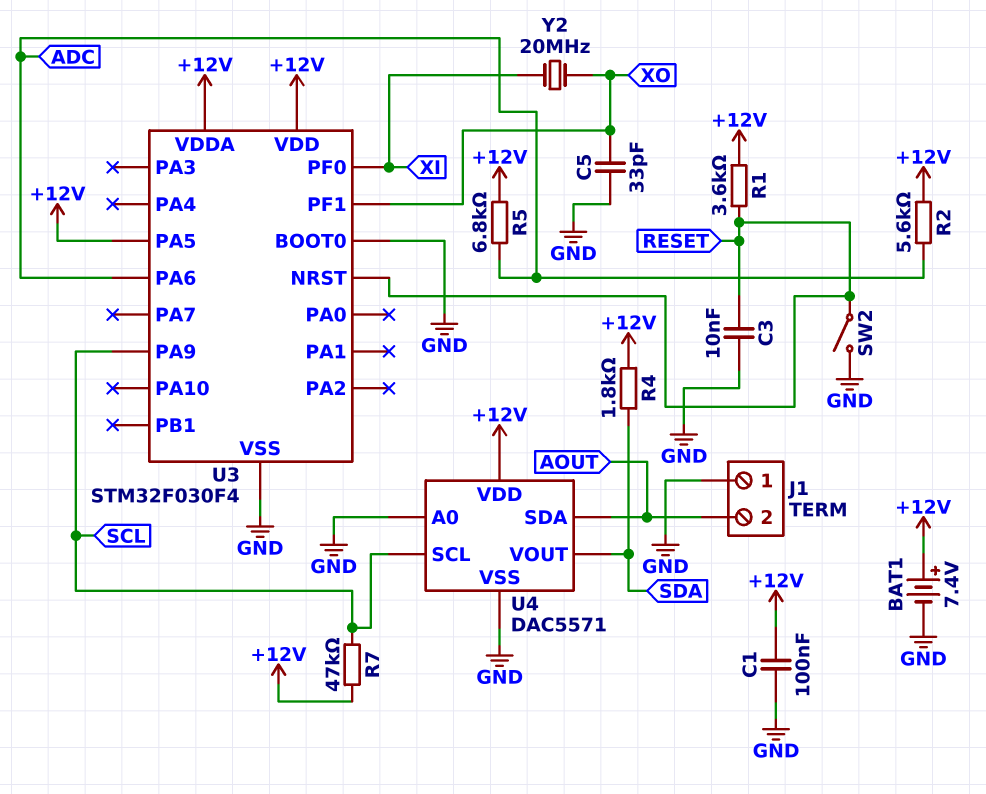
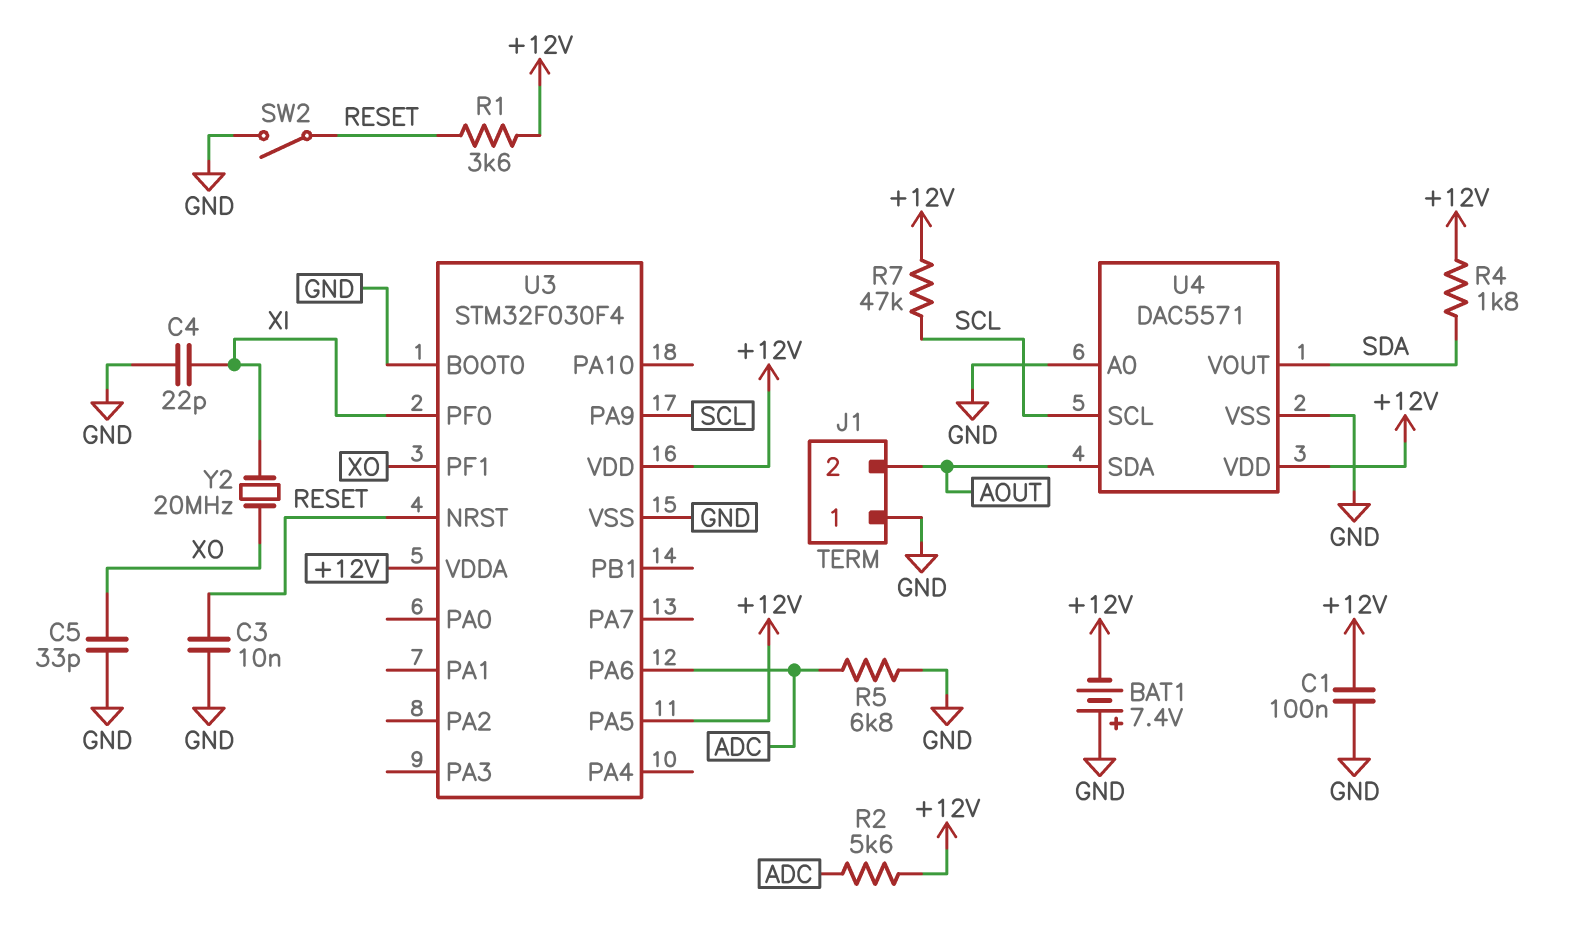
BAT1: 7.4V (plus +12V, minus GND) -> 7.4V (plus GND, minus +12V)
C4: none -> 22pF (GND, XI)
R5: 6.8k (+12V, ADC) -> 6.8k (ADC, GND)

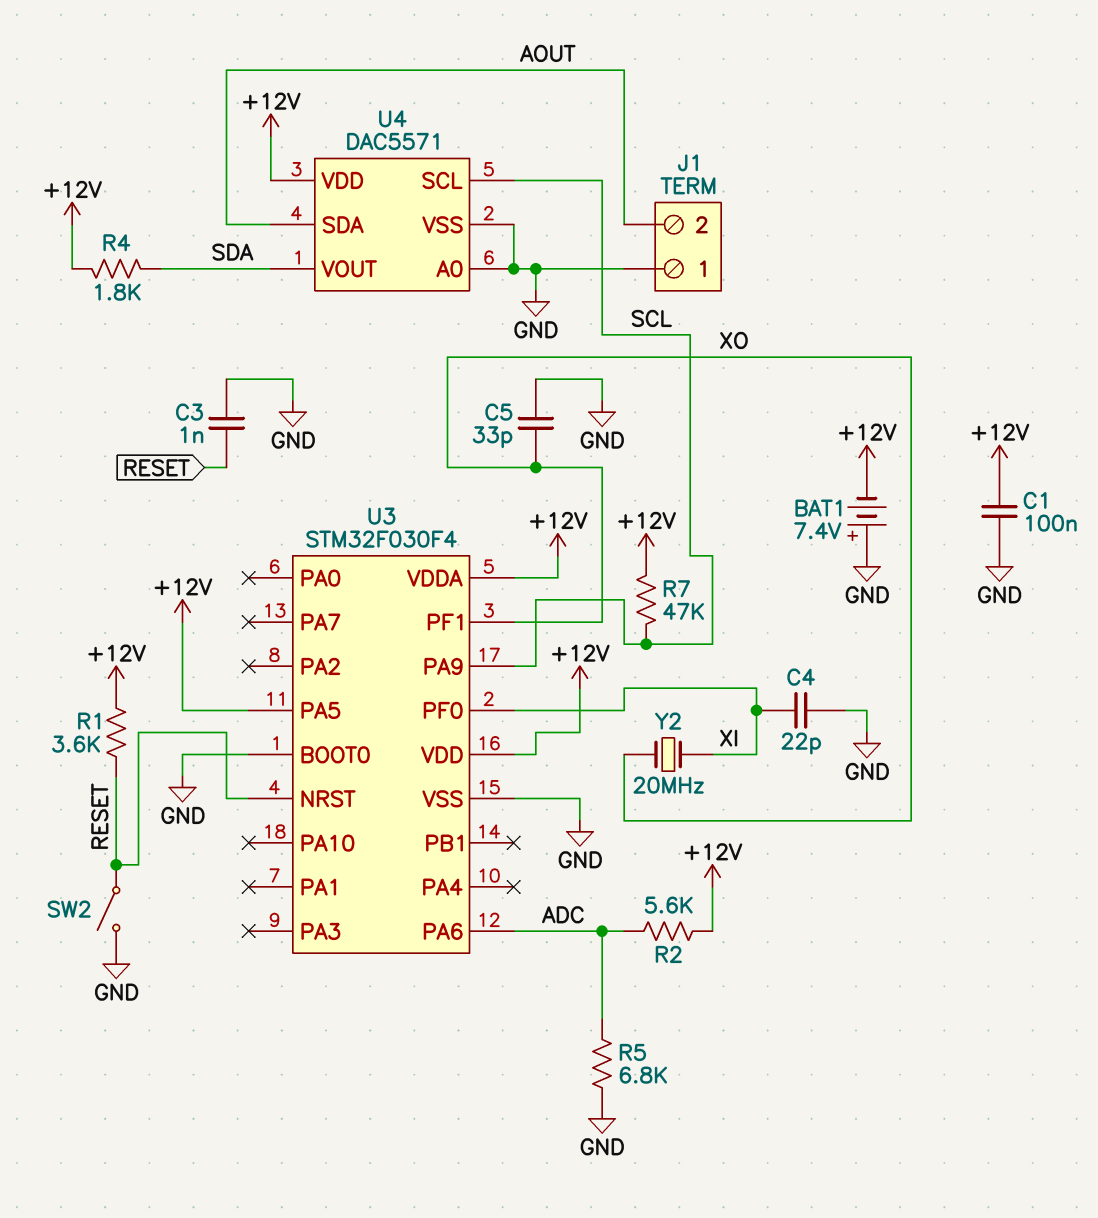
C3: 10nF (GND, RESET) -> 1nF (GND, RESET)

